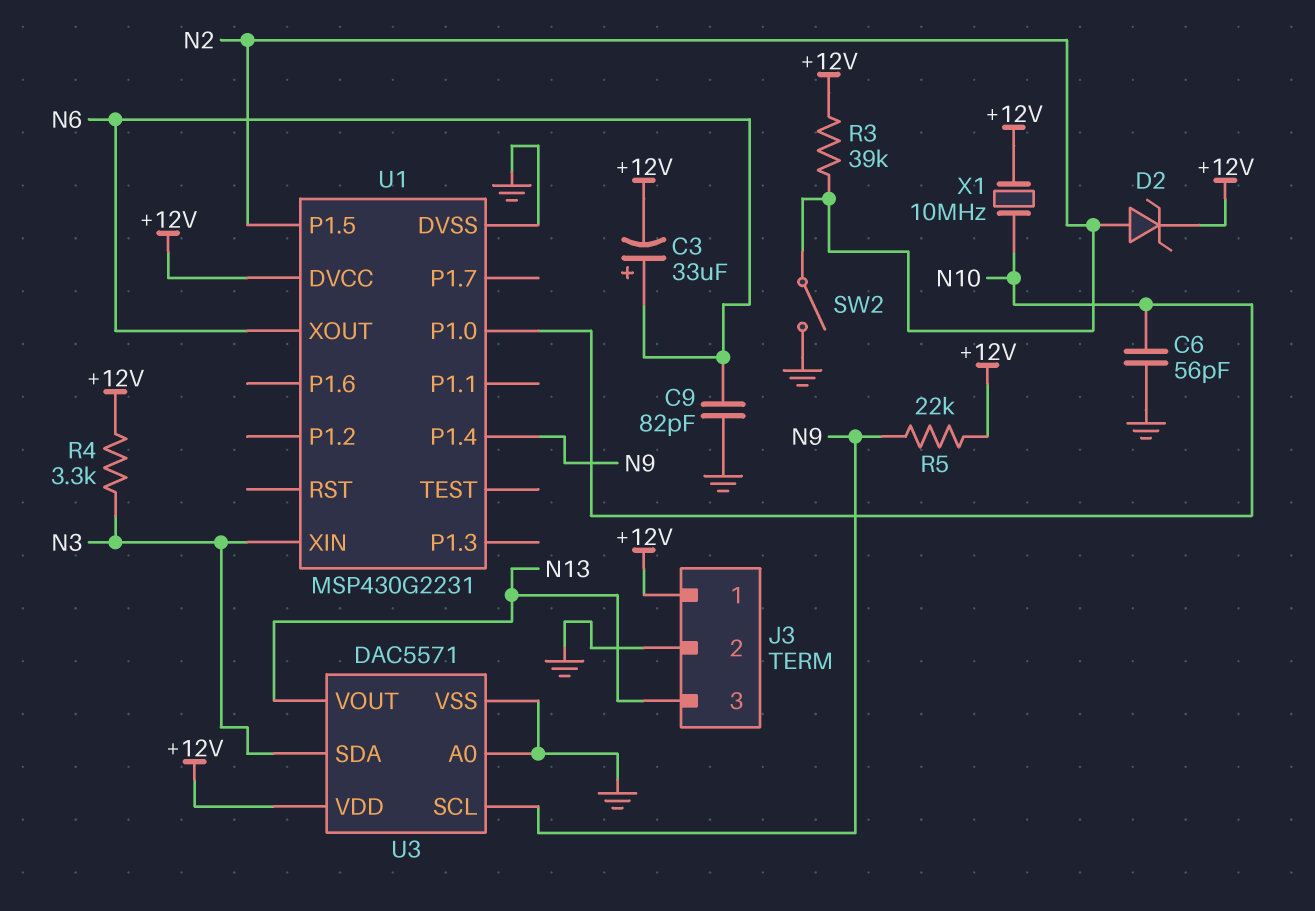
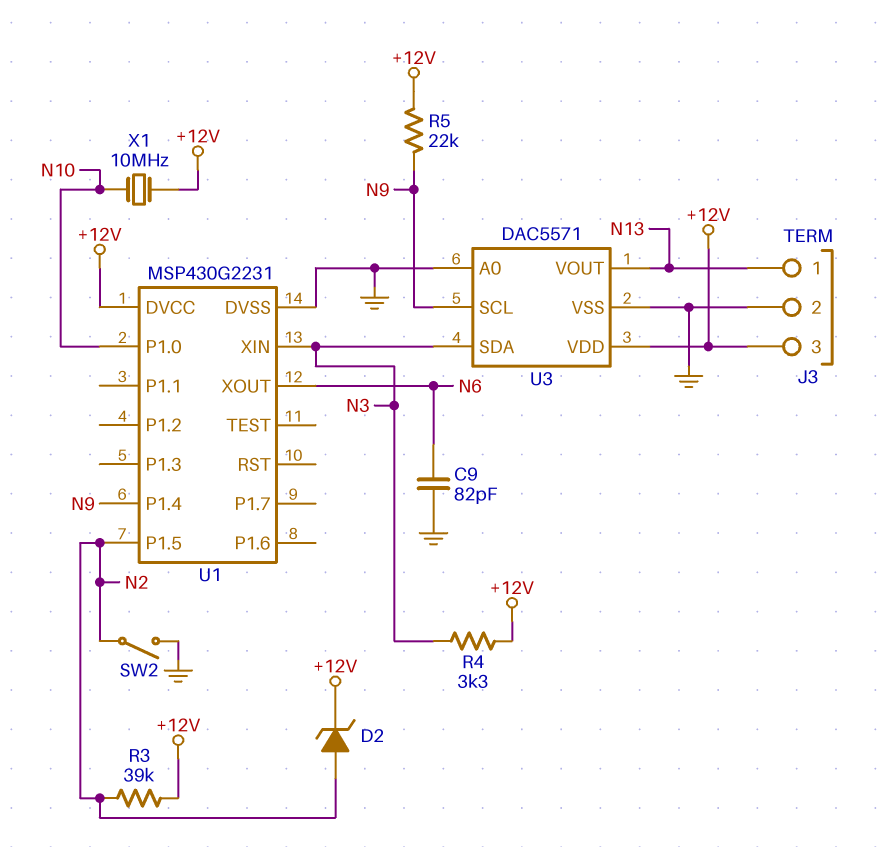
C3: 33uF (plus N6, minus +12V) -> none
C6: 56pF (GND, N10) -> none
J3 pin 1: +12V -> N13
J3 pin 3: N13 -> +12V

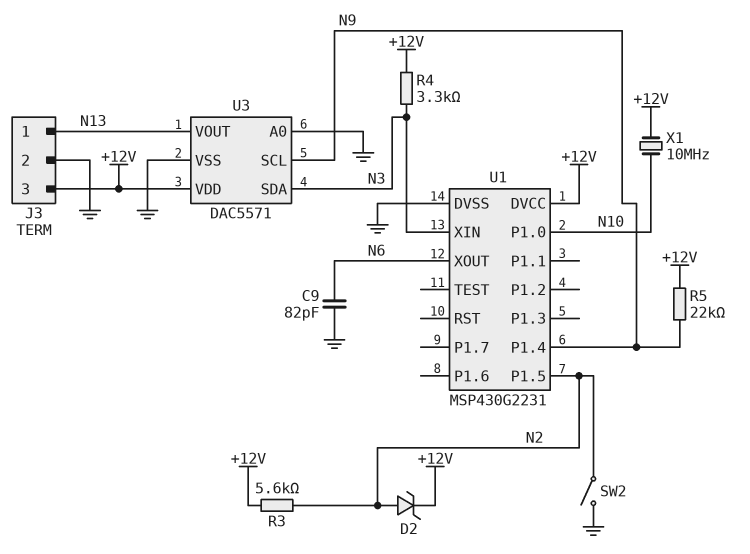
R3: 39k (+12V, N2) -> 5.6k (+12V, N2)

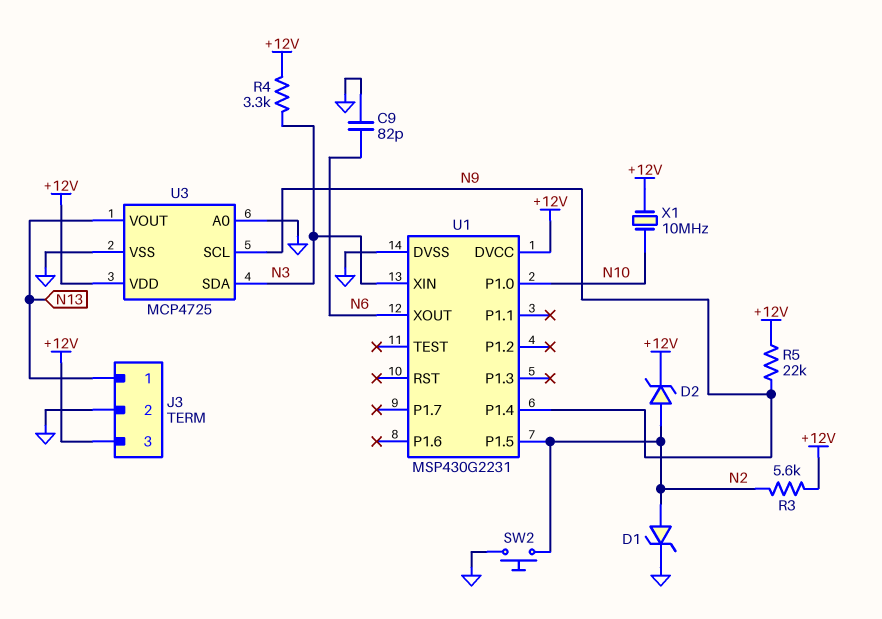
D1: none -> zener (A N2, K GND)
SW2: switch (GND, N2) -> button (GND, N2)
U3: DAC5571 -> MCP4725

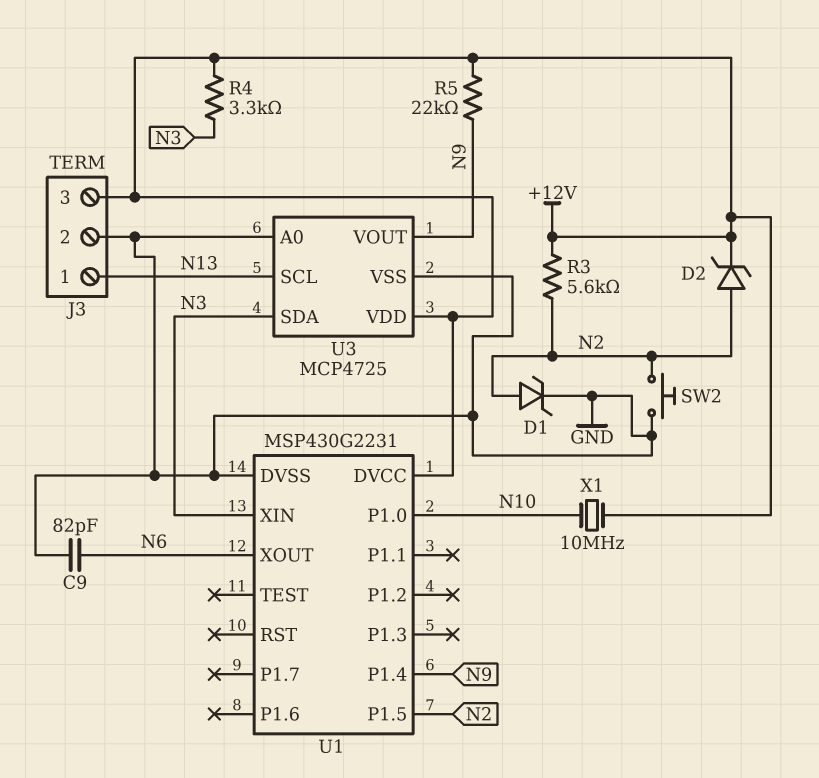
U3 pin SCL: N9 -> N13
U3 pin VOUT: N13 -> N9

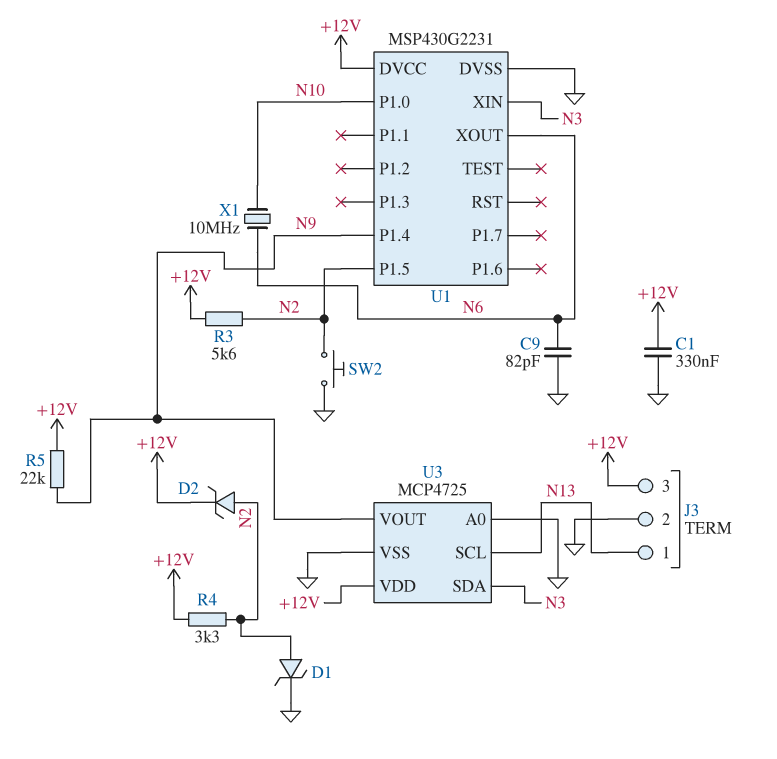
C1: none -> 330nF (+12V, GND)
R4: 3.3k (+12V, N3) -> 3.3k (+12V, N2)
X1: 10MHz (+12V, N10) -> 10MHz (N6, N10)

